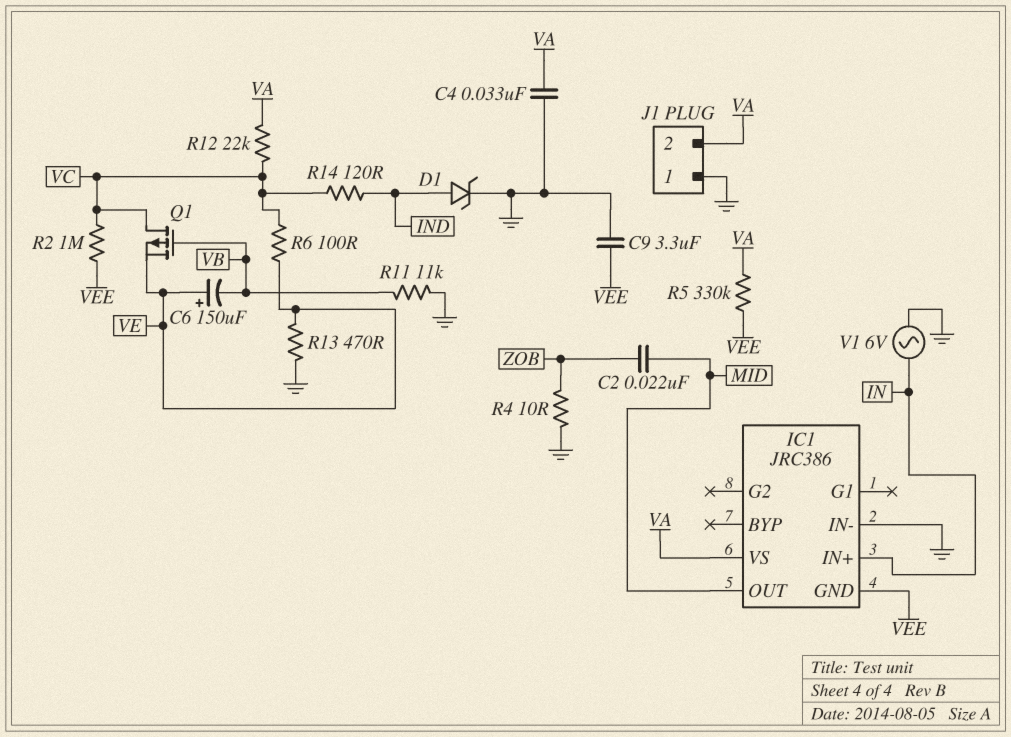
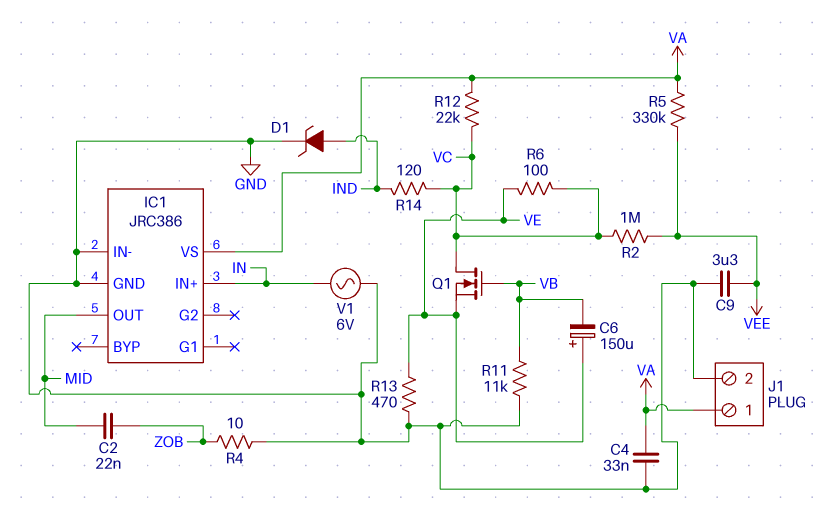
IC1 pin GND: VEE -> GND
J1 pin 1: GND -> VA
J1 pin 2: VA -> GND
Q1: PMOS (G VB, D VC, S VE) -> NMOS (G VB, D VC, S VE)

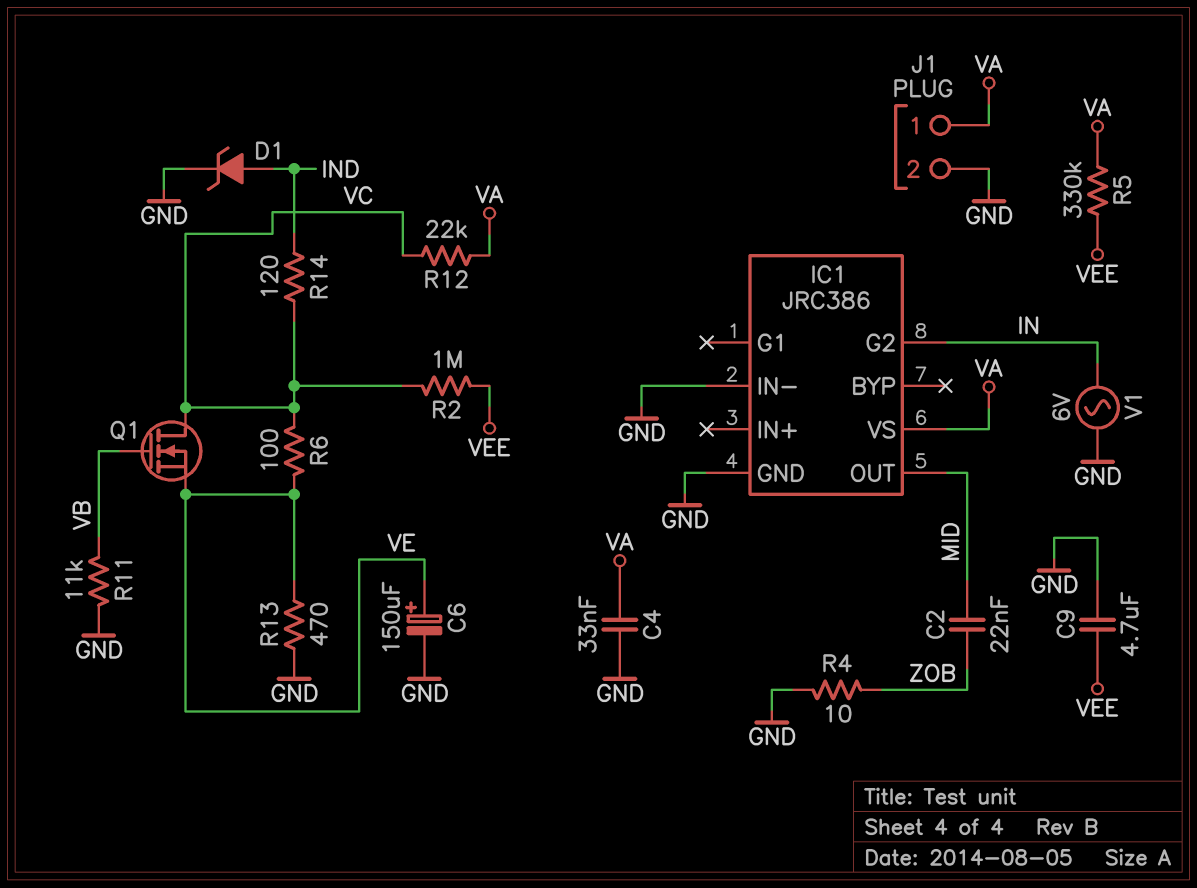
C6: 150uF (plus VE, minus VB) -> 150uF (plus VE, minus GND)
C9: 3.3uF (GND, VEE) -> 4.7uF (GND, VEE)
IC1 pin G2: none -> IN
IC1 pin IN+: IN -> none

